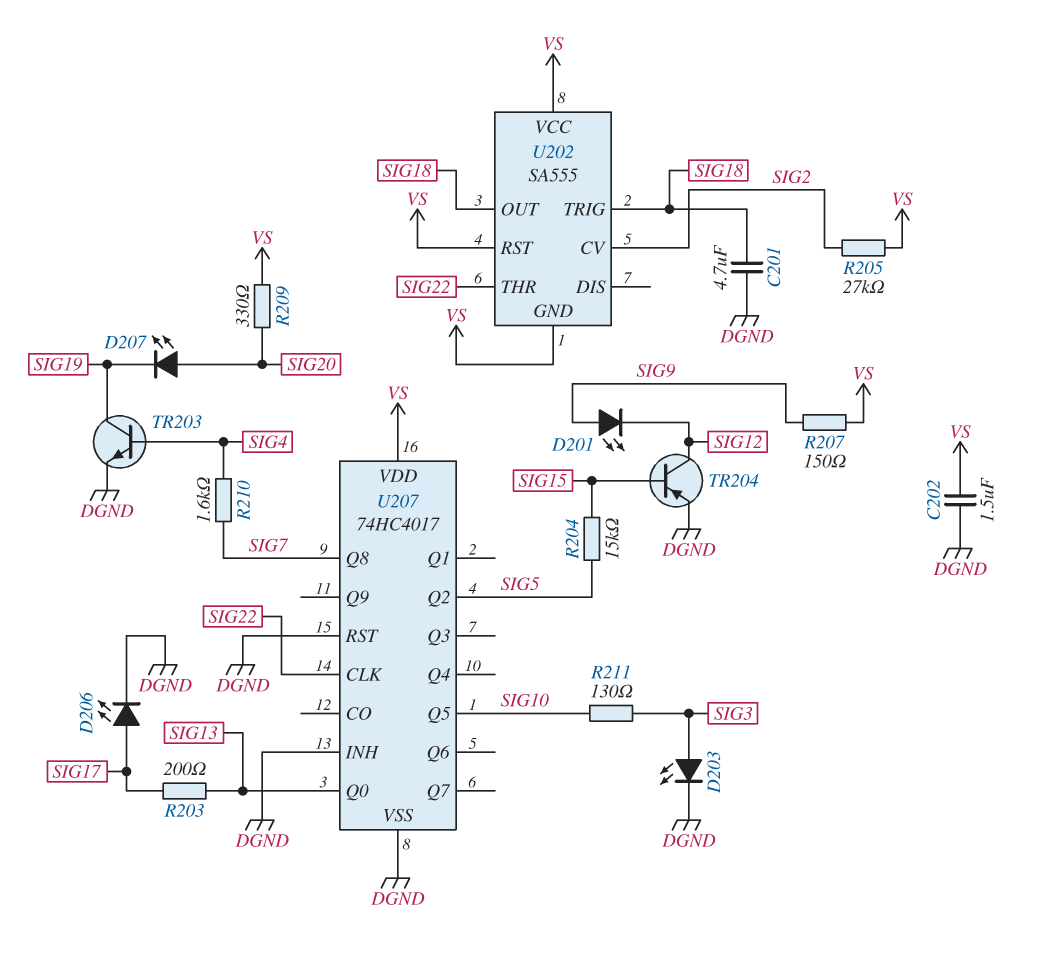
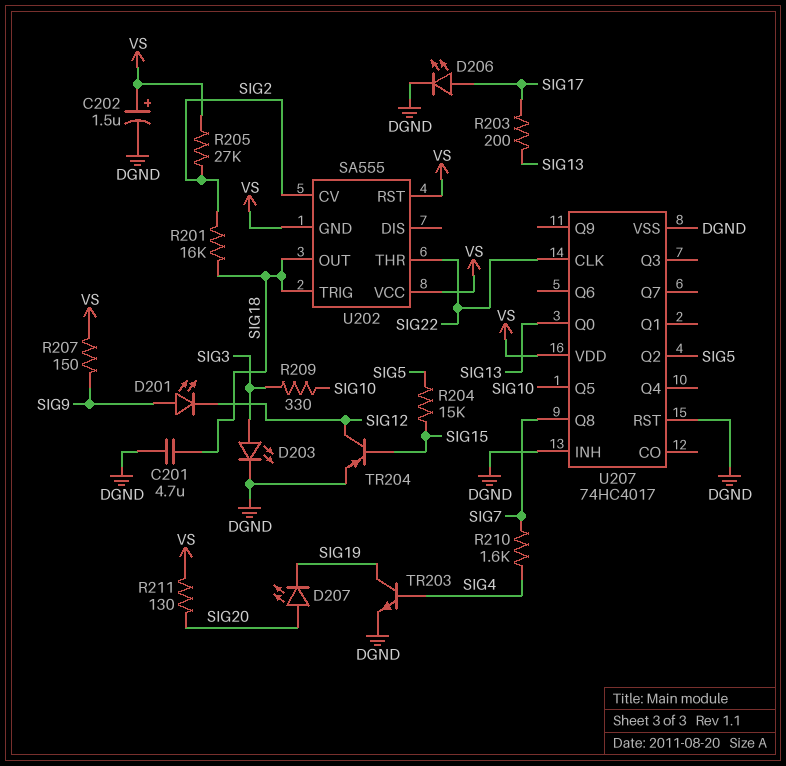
C202: 1.5uF (DGND, VS) -> 1.5uF (plus VS, minus DGND)
R201: none -> 16k (SIG2, SIG18)
R209: 330 (SIG20, VS) -> 330 (SIG3, SIG10)
R211: 130 (SIG3, SIG10) -> 130 (SIG20, VS)

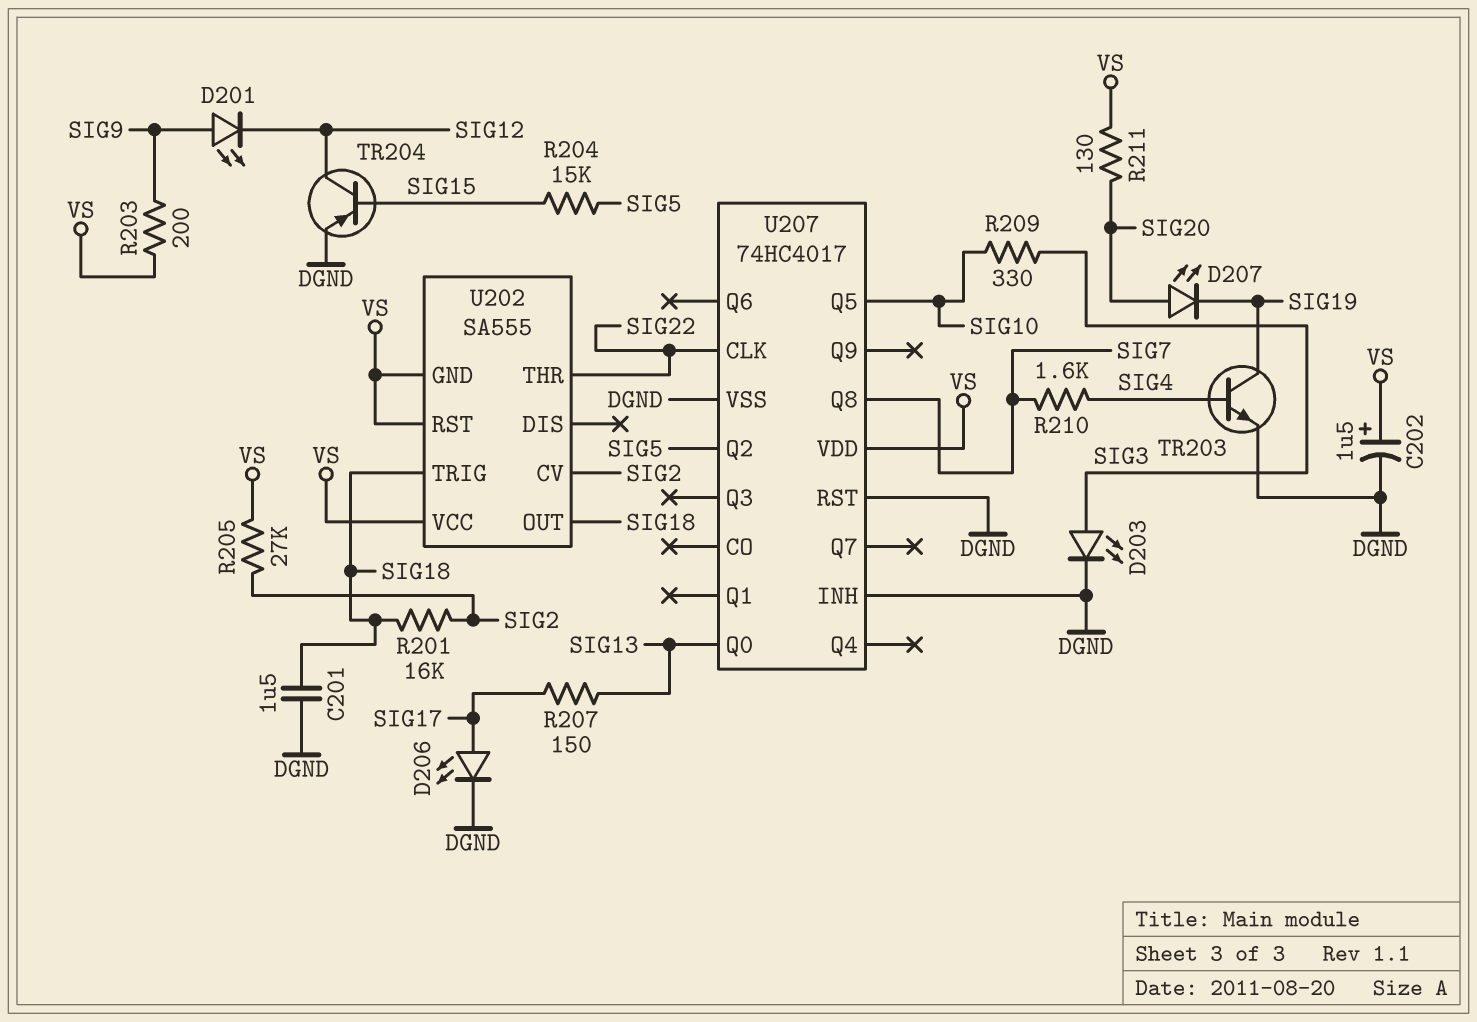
C201: 4.7uF (DGND, SIG18) -> 1.5uF (DGND, SIG18)
R203: 200 (SIG13, SIG17) -> 200 (SIG9, VS)
R207: 150 (SIG9, VS) -> 150 (SIG13, SIG17)

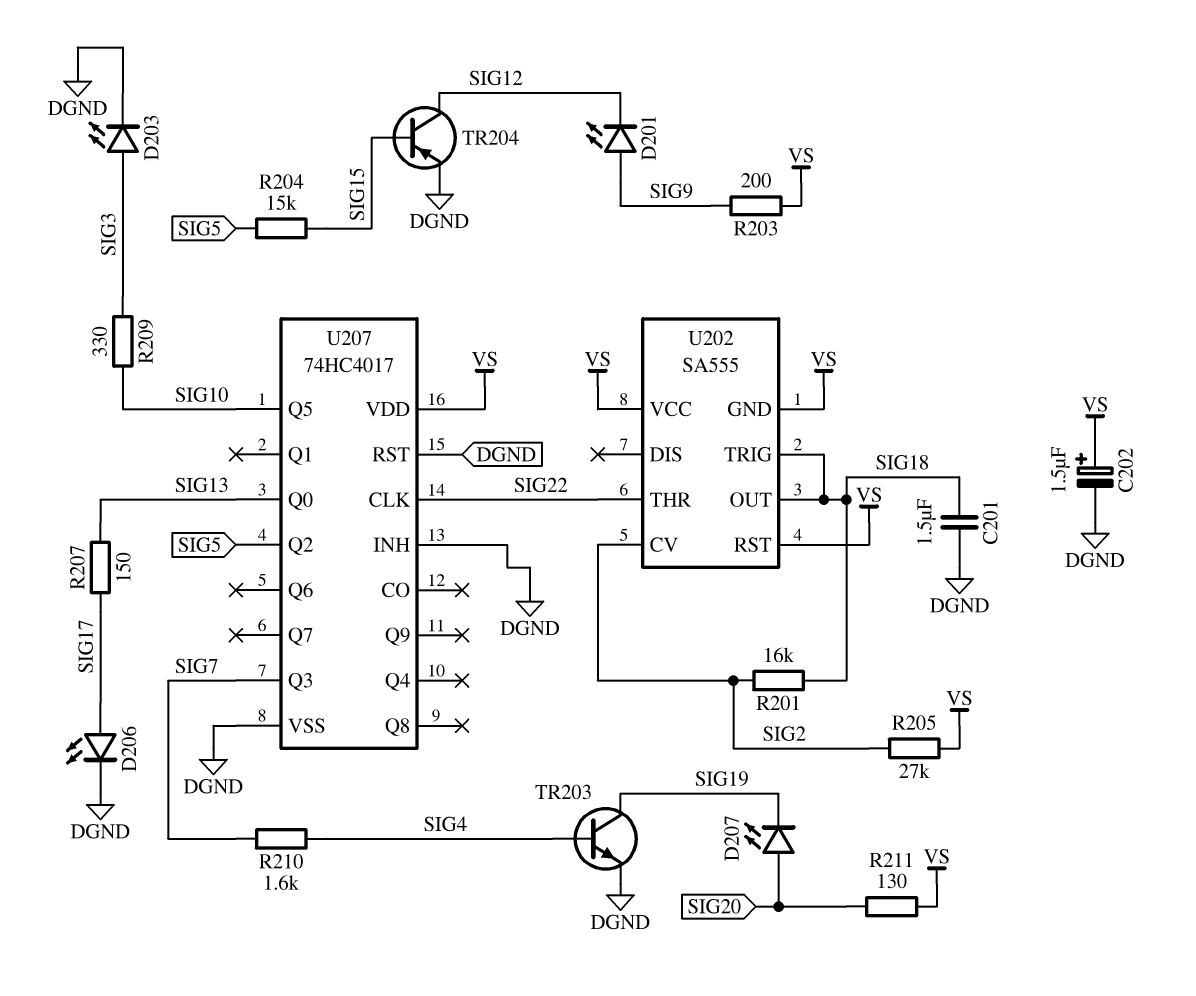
U207 pin Q3: none -> SIG7
U207 pin Q8: SIG7 -> none

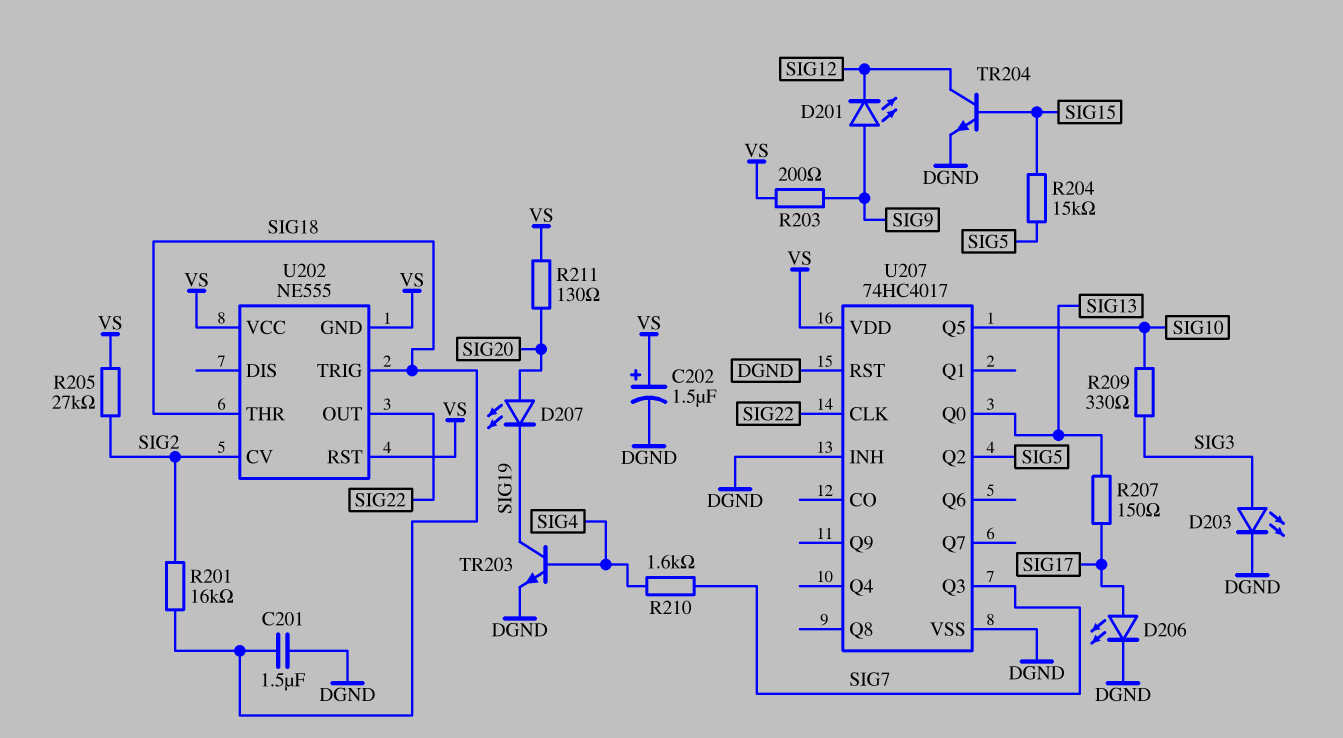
TR204: PNP (B SIG15, C SIG12, E DGND) -> NPN (B SIG15, C SIG12, E DGND)
U202: SA555 -> NE555
U202 pin OUT: SIG18 -> SIG22
U202 pin THR: SIG22 -> SIG18

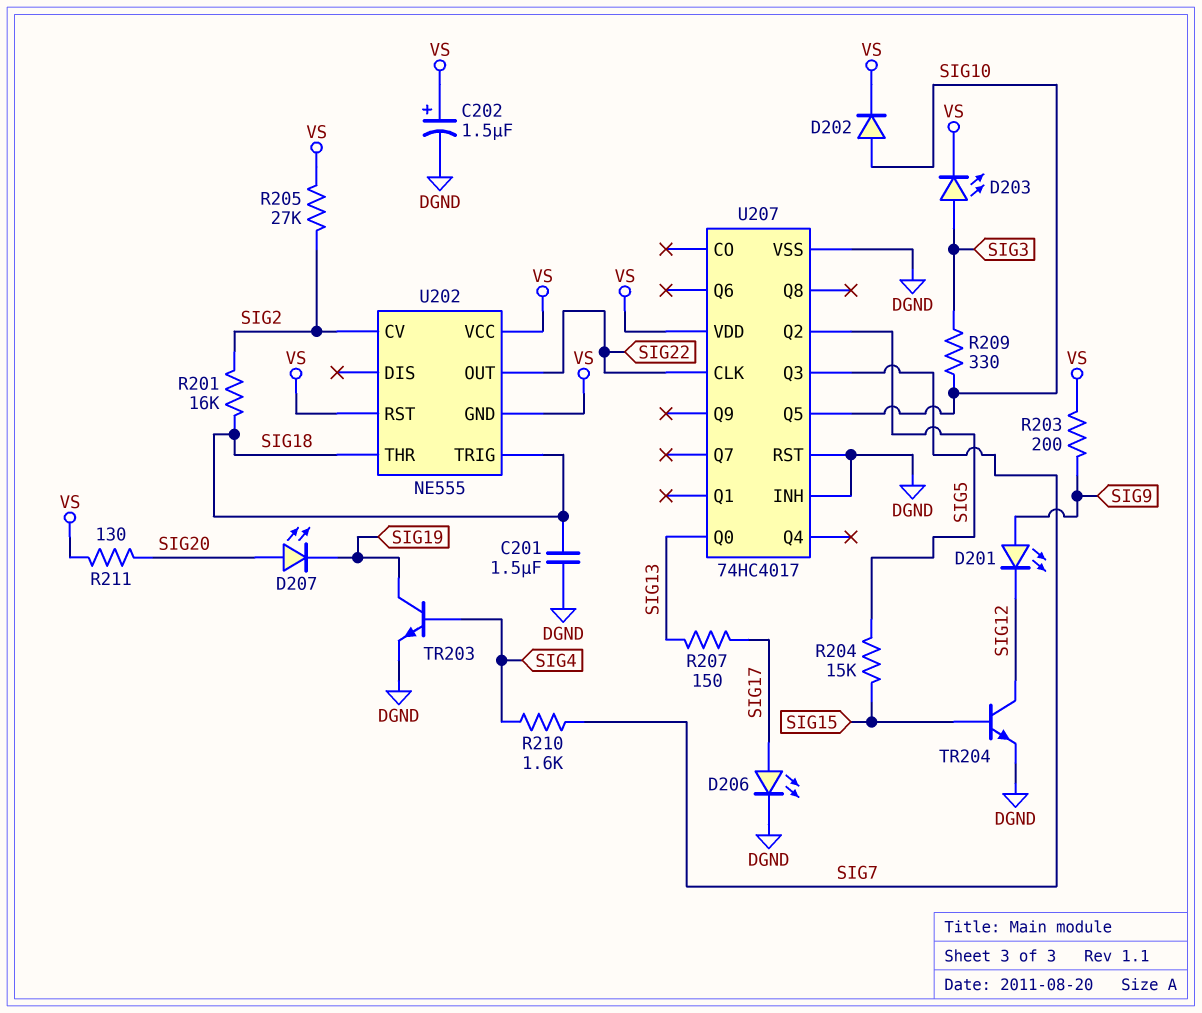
D202: none -> diode (A SIG10, K VS)
D203: LED (A SIG3, K DGND) -> LED (A SIG3, K VS)

